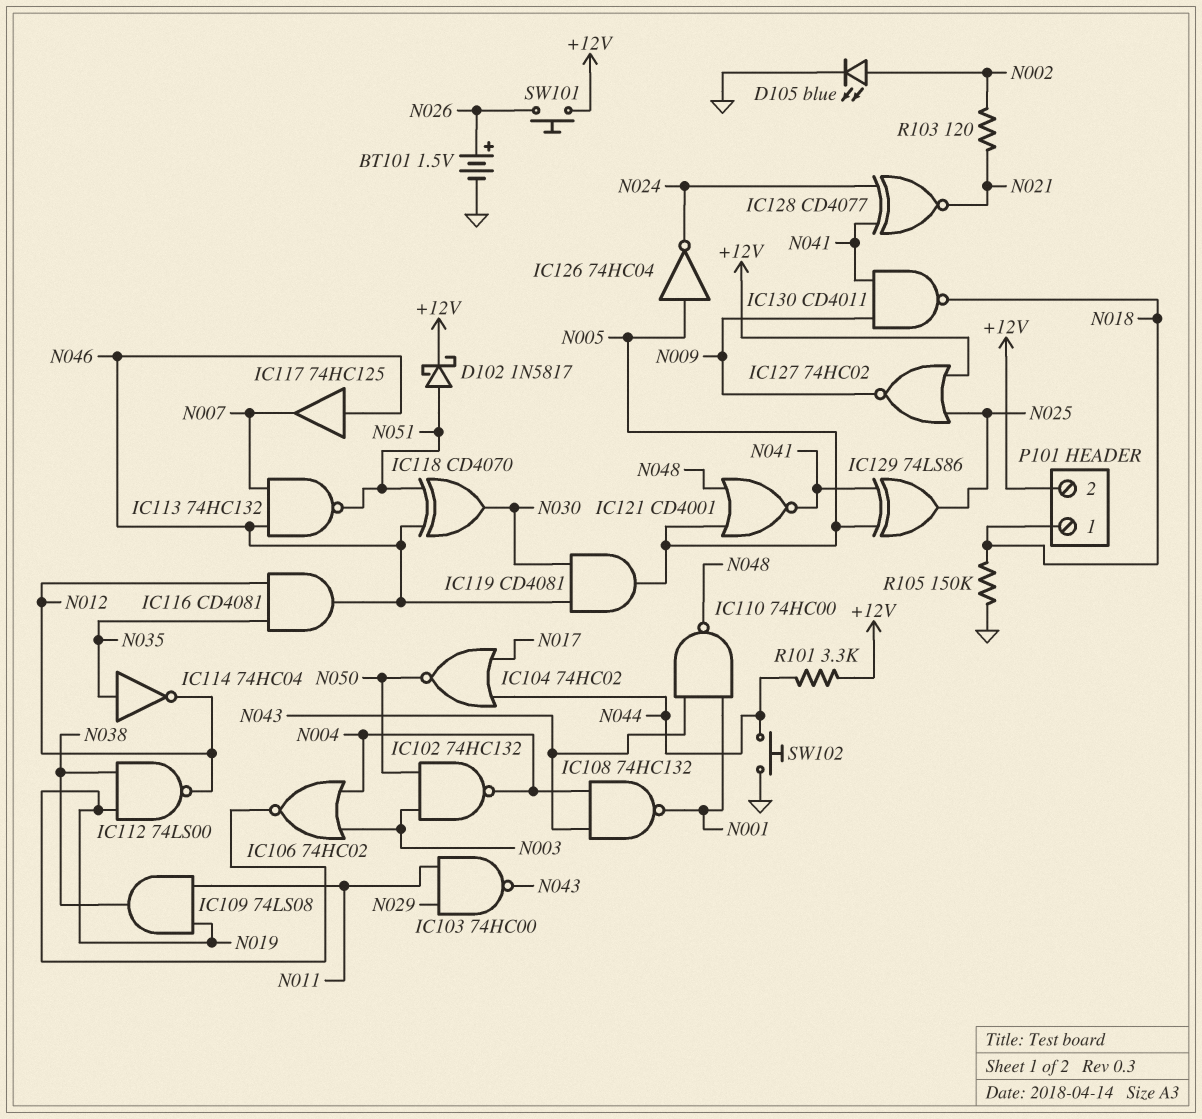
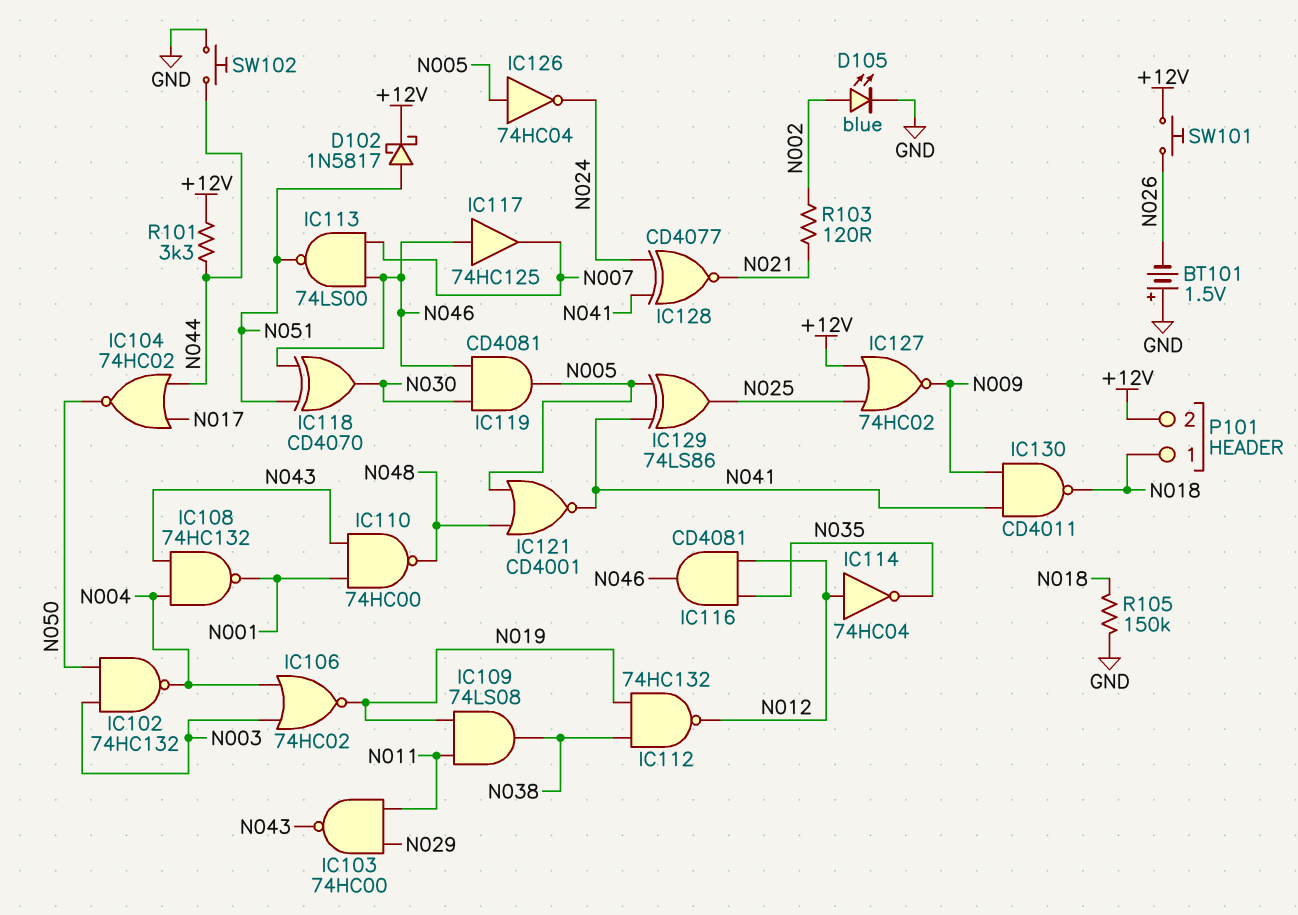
BT101: 1.5V (plus N026, minus GND) -> 1.5V (plus GND, minus N026)
IC112: NAND 74LS00 (in N019, in N038, out N012) -> NAND 74HC132 (in N019, in N038, out N012)
IC113: NAND 74HC132 (in N007, in N046, out N051) -> NAND 74LS00 (in N007, in N046, out N051)
IC114: NOT 74HC04 (in N035, out N012) -> NOT 74HC04 (in N012, out N035)

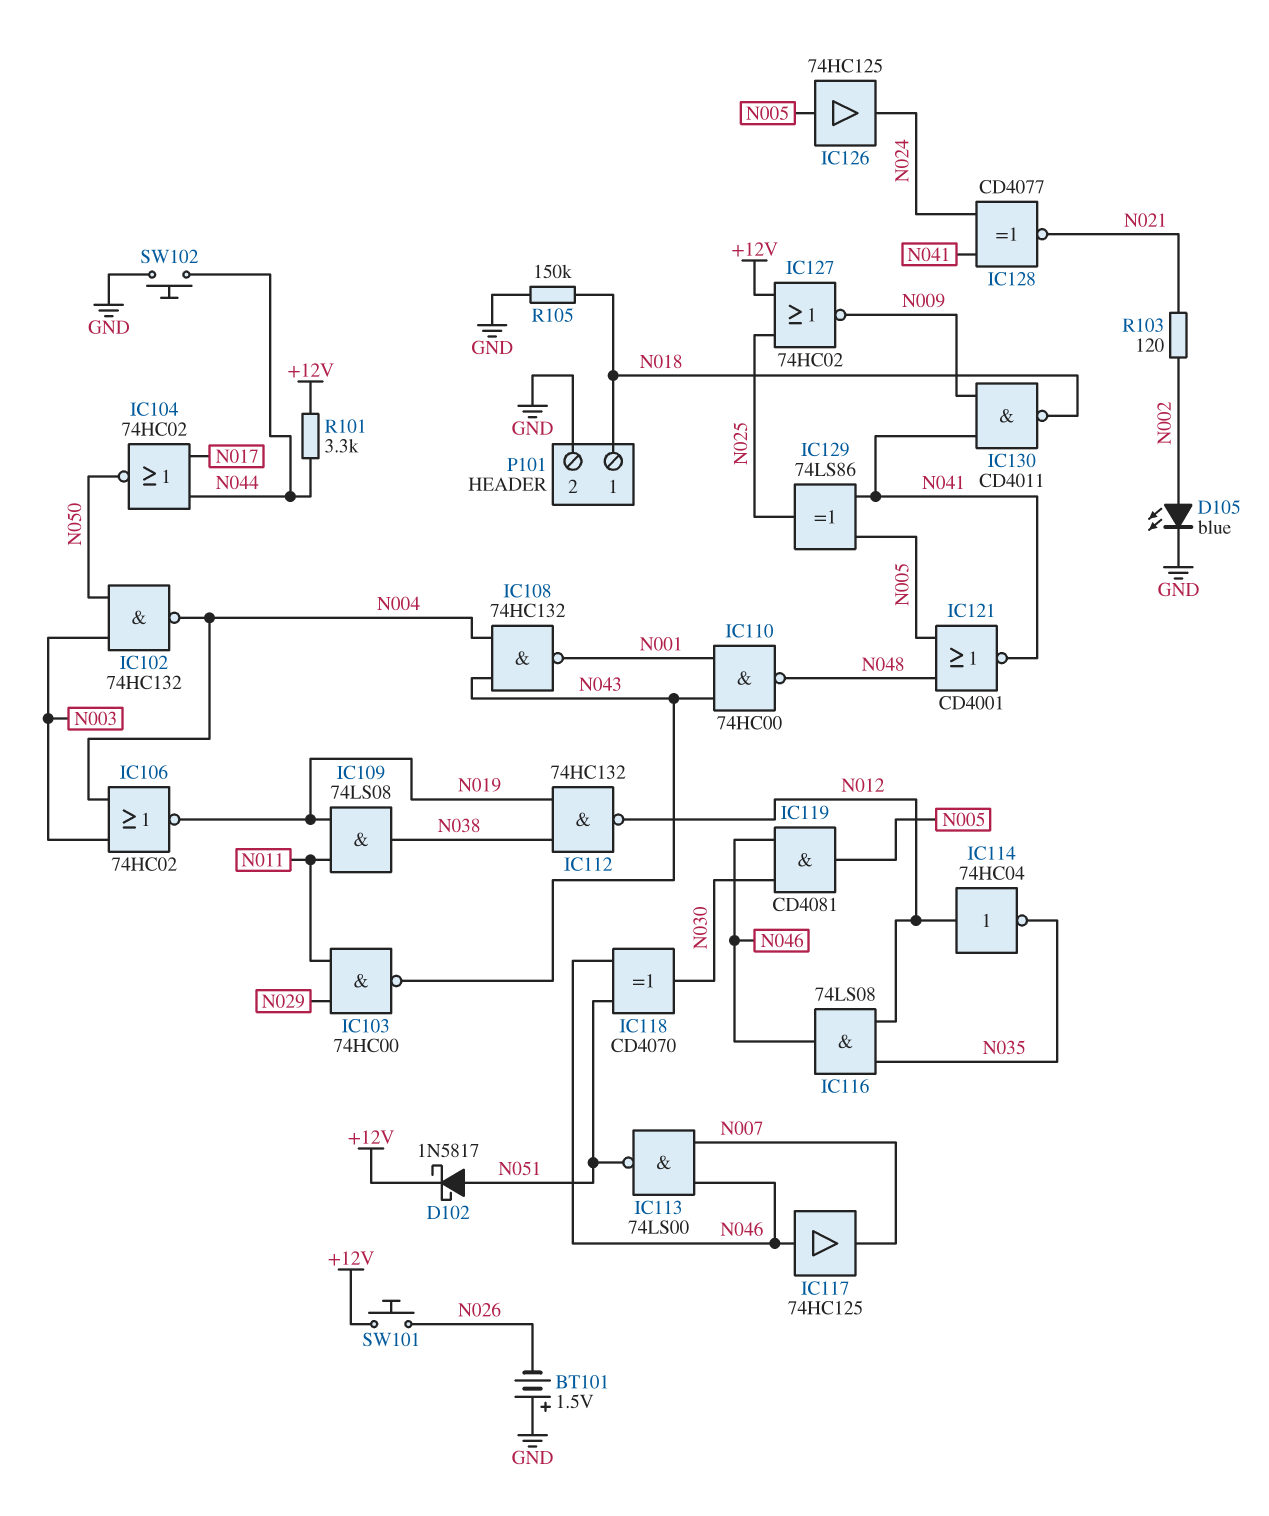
IC116: AND CD4081 (in N012, in N035, out N046) -> AND 74LS08 (in N012, in N035, out N046)
IC126: NOT 74HC04 (in N005, out N024) -> buffer 74HC125 (in N005, out N024)
P101 pin 2: +12V -> GND

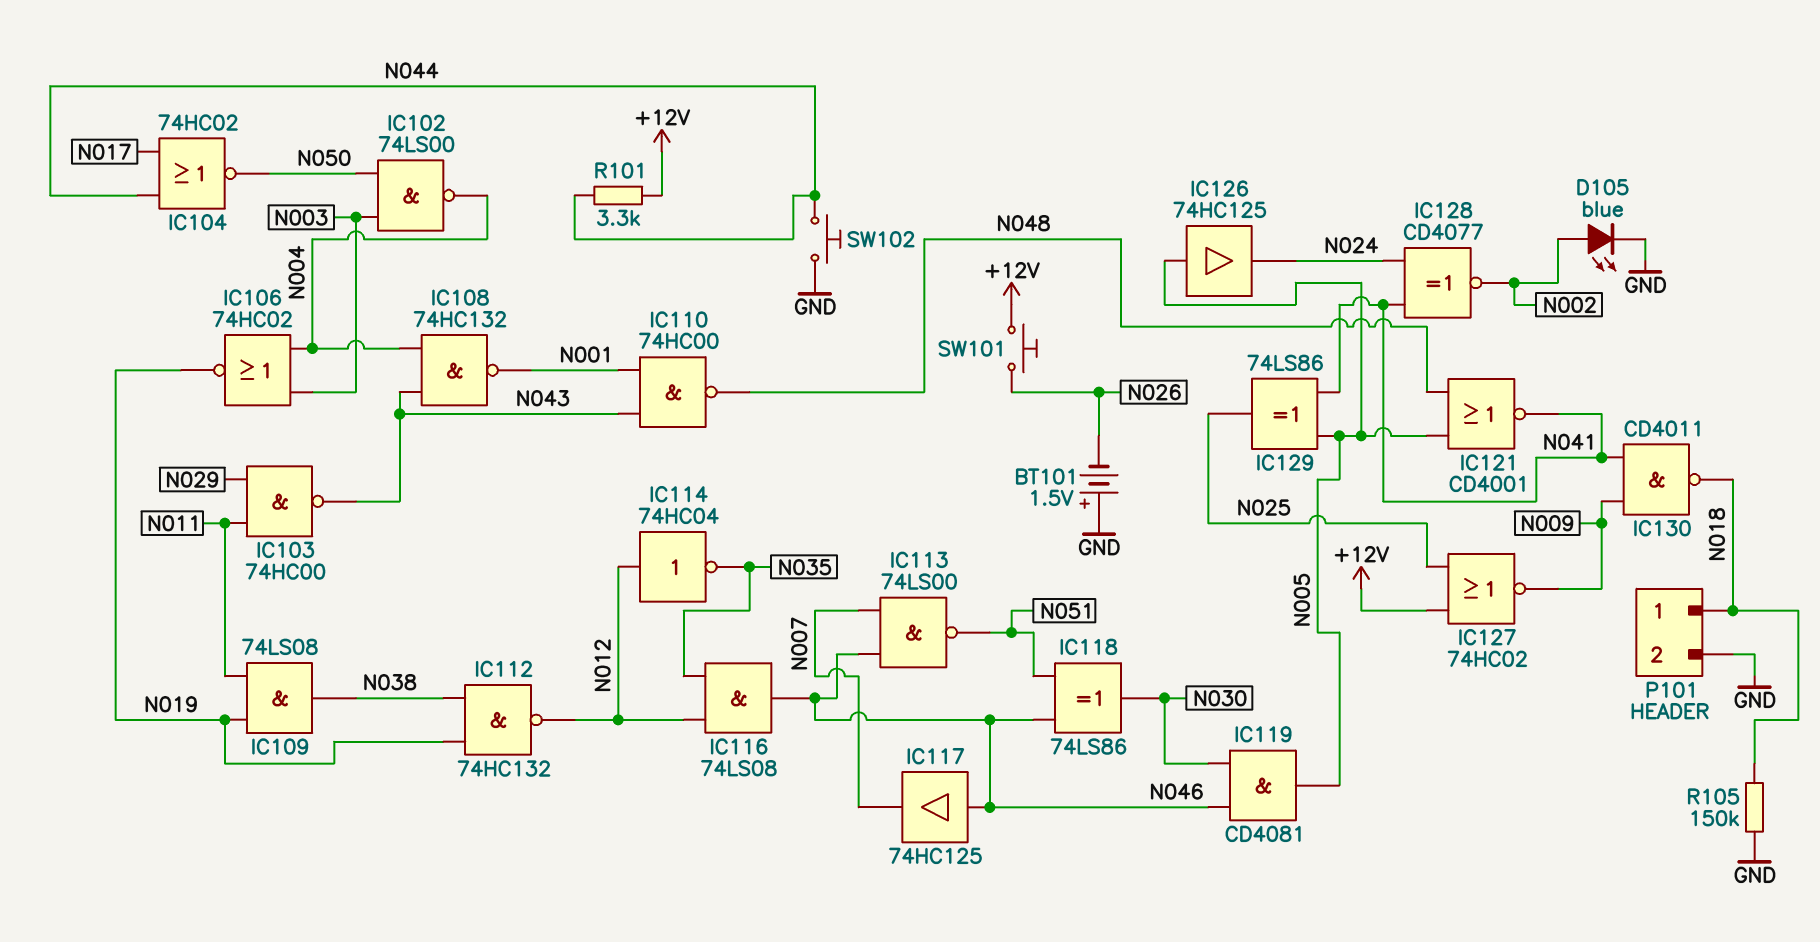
D102: schottky 1N5817 (A N051, K +12V) -> none
IC102: NAND 74HC132 (in N003, in N050, out N004) -> NAND 74LS00 (in N003, in N050, out N004)
IC118: XOR CD4070 (in N046, in N051, out N030) -> XOR 74LS86 (in N046, in N051, out N030)
IC128: XNOR CD4077 (in N024, in N041, out N021) -> XNOR CD4077 (in N024, in N041, out N002)
R103: 120 (N002, N021) -> none

